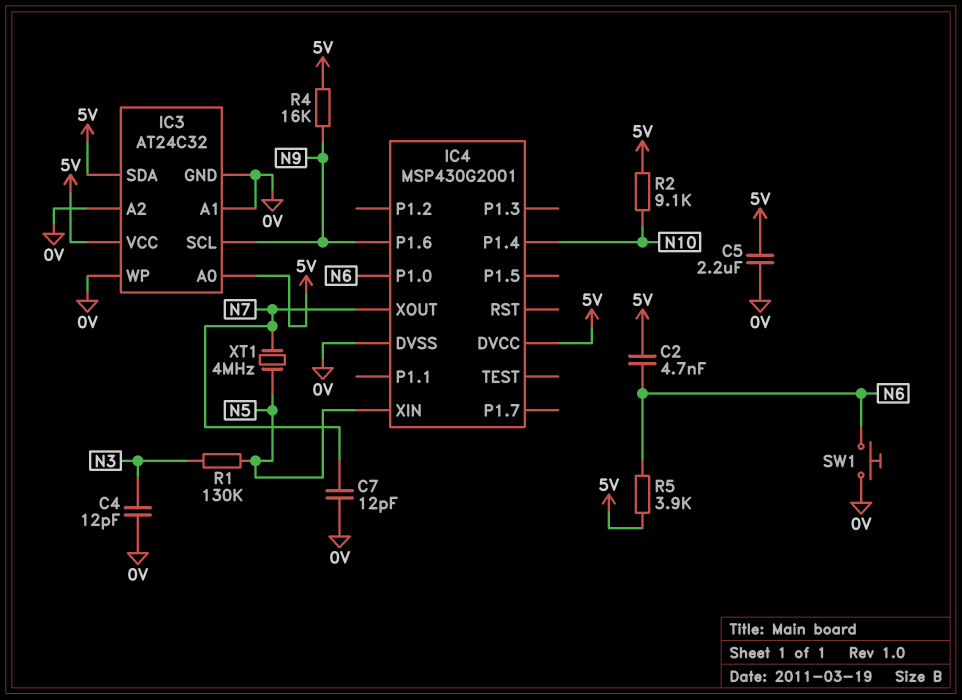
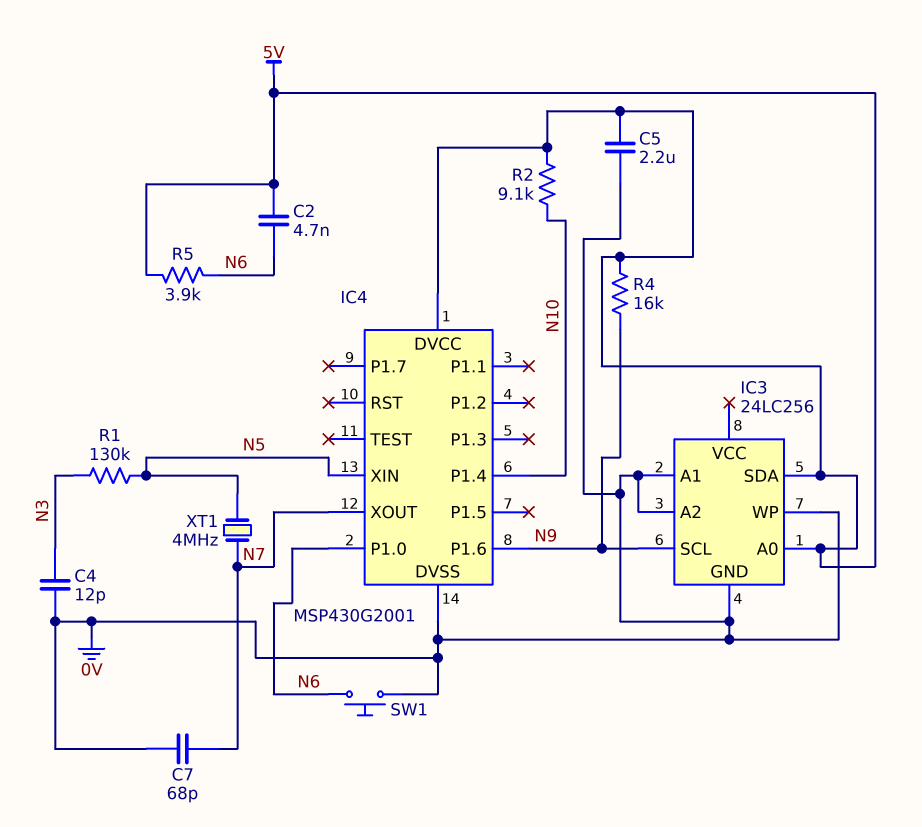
C7: 12pF (0V, N7) -> 68pF (0V, N7)
IC3: AT24C32 -> 24LC256
IC3 pin VCC: 5V -> none

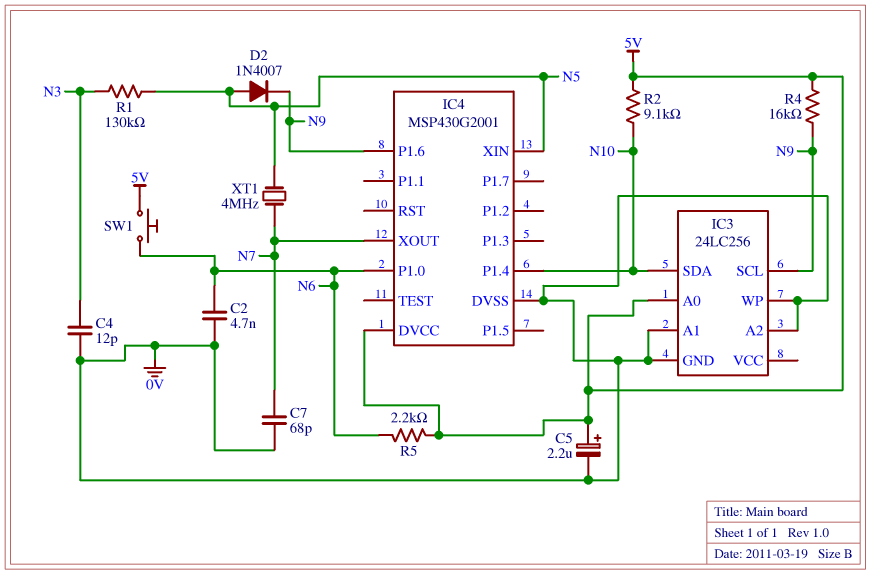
C2: 4.7nF (5V, N6) -> 4.7nF (0V, N6)
C5: 2.2uF (0V, 5V) -> 2.2uF (plus 5V, minus 0V)
D2: none -> diode 1N4007 (A N5, K N9)
IC3 pin SDA: 5V -> N10
R5: 3.9k (5V, N6) -> 2.2k (5V, N6)
SW1: button (0V, N6) -> button (5V, N6)

